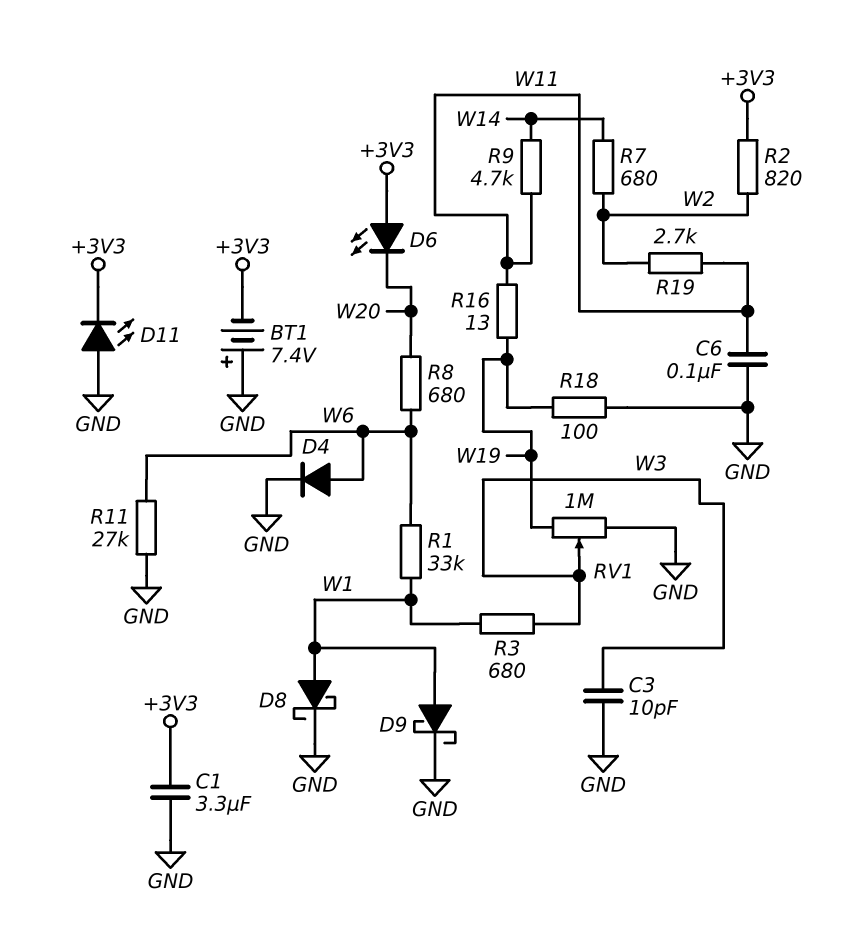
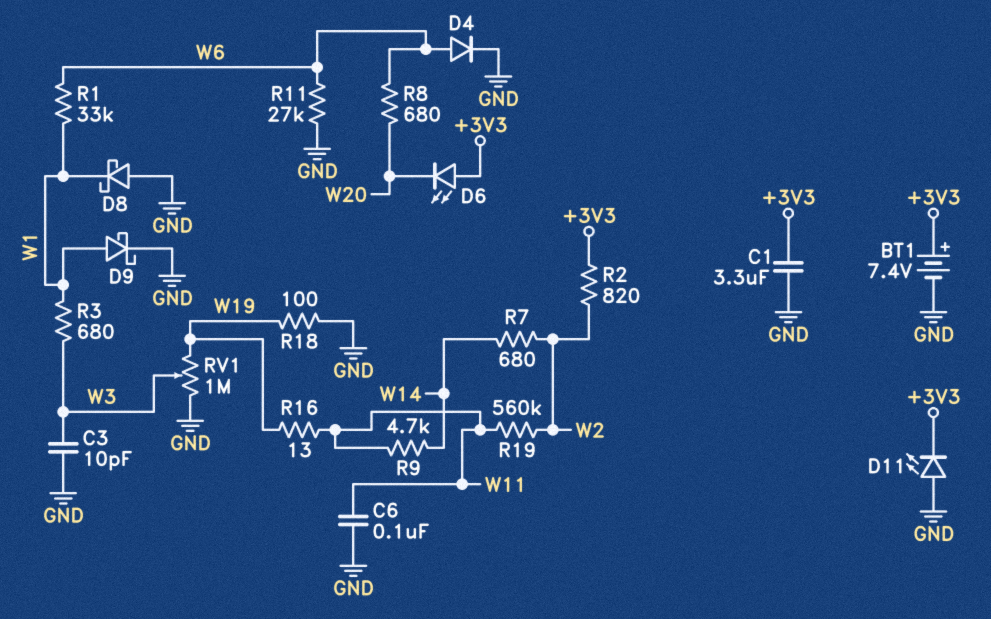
BT1: 7.4V (plus GND, minus +3V3) -> 7.4V (plus +3V3, minus GND)
D8: schottky (A W1, K GND) -> schottky (A GND, K W1)
R19: 2.7k (W2, W11) -> 560k (W2, W11)

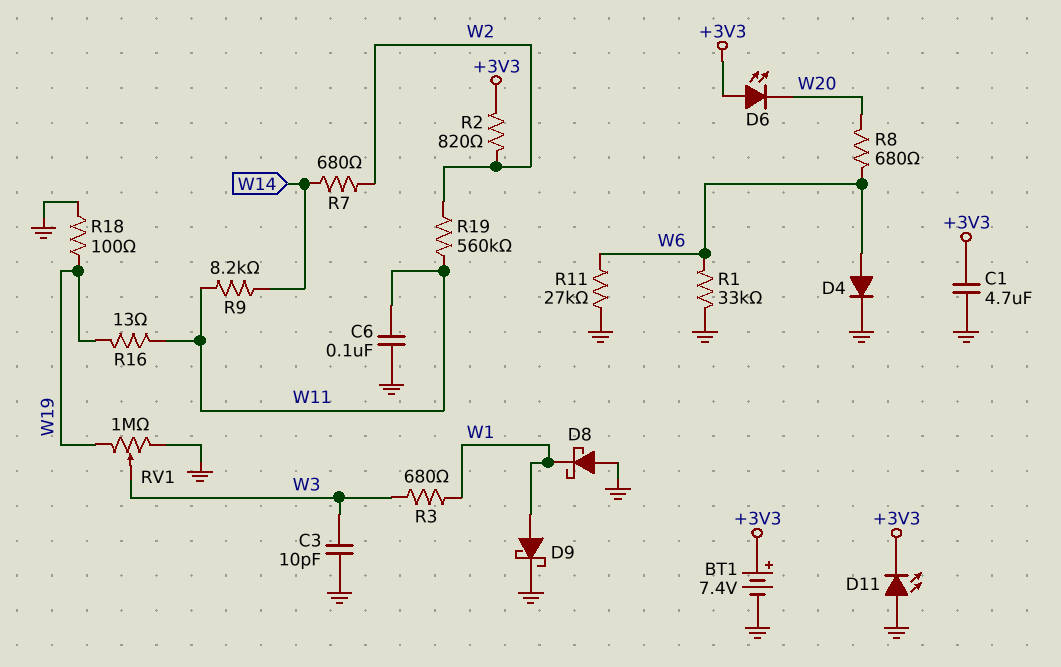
C1: 3.3uF (+3V3, GND) -> 4.7uF (+3V3, GND)
R1: 33k (W1, W6) -> 33k (GND, W6)
R9: 4.7k (W11, W14) -> 8.2k (W11, W14)

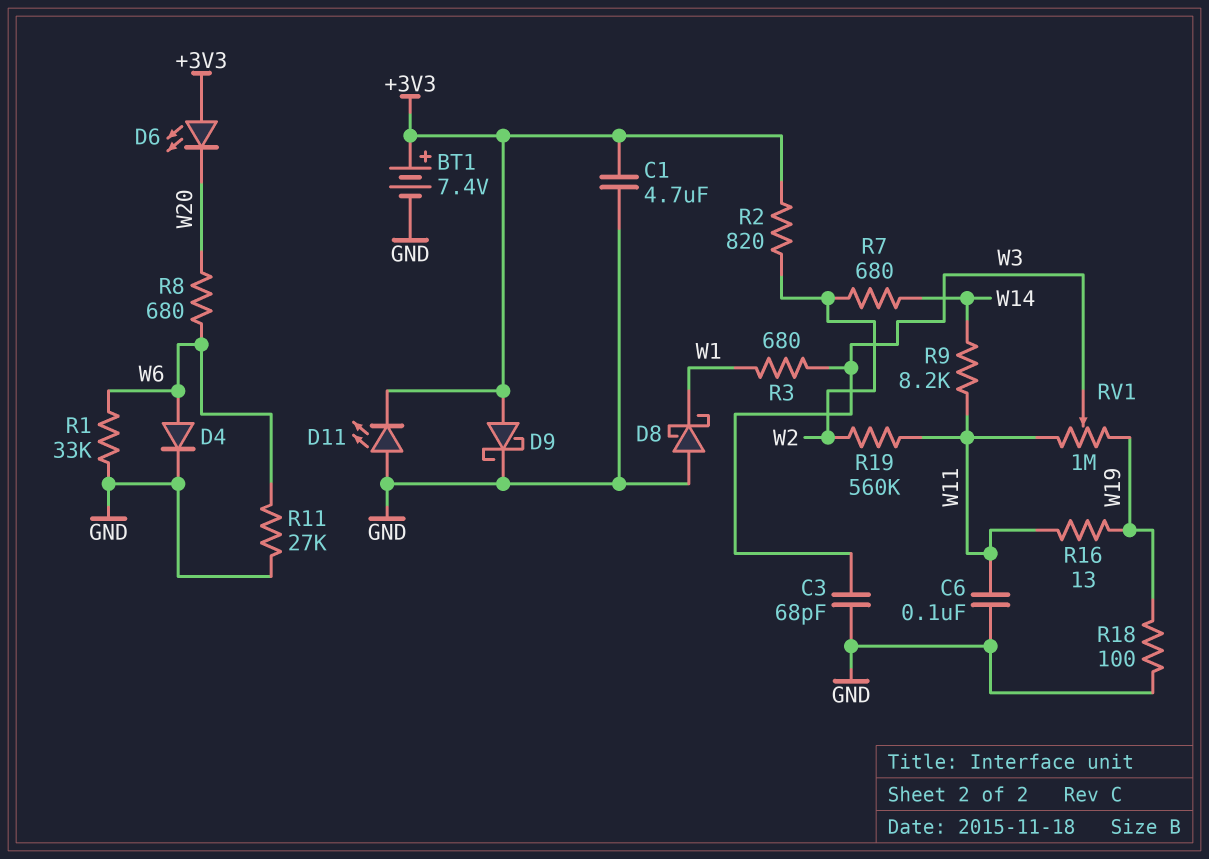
C3: 10pF (GND, W3) -> 68pF (GND, W3)
D9: schottky (A W1, K GND) -> schottky (A +3V3, K GND)
RV1: 1M (GND, W19, wiper W3) -> 1M (W11, W19, wiper W3)

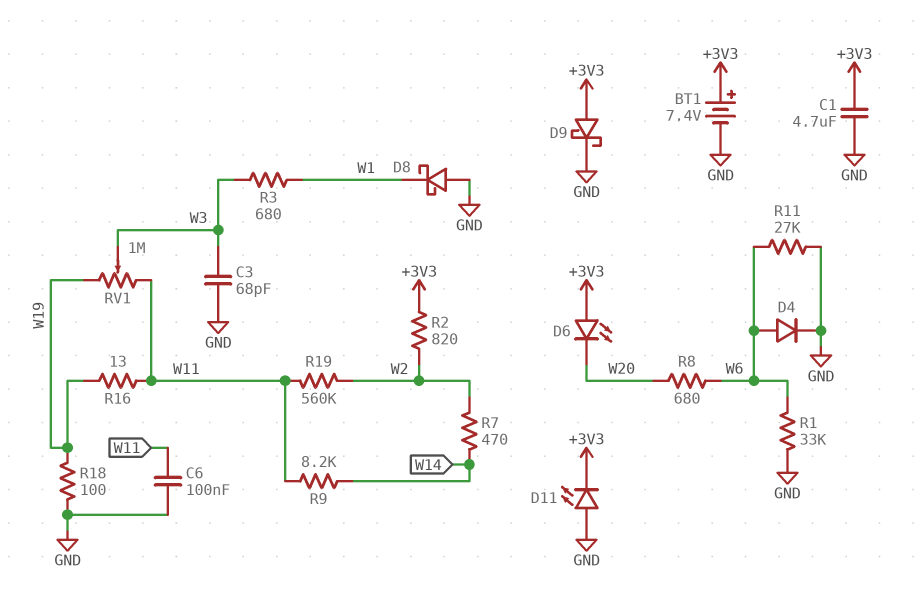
R7: 680 (W2, W14) -> 470 (W2, W14)

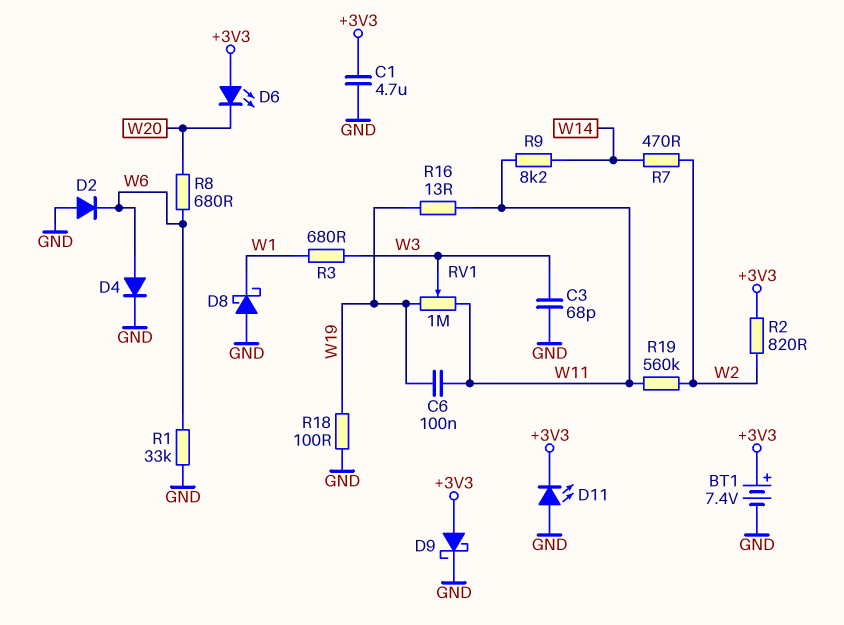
C6: 100nF (GND, W11) -> 100nF (W11, W19)
D2: none -> diode (A GND, K W6)
R11: 27k (GND, W6) -> none

